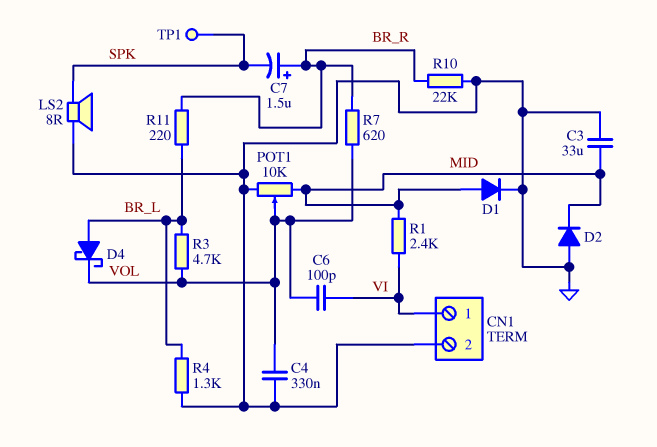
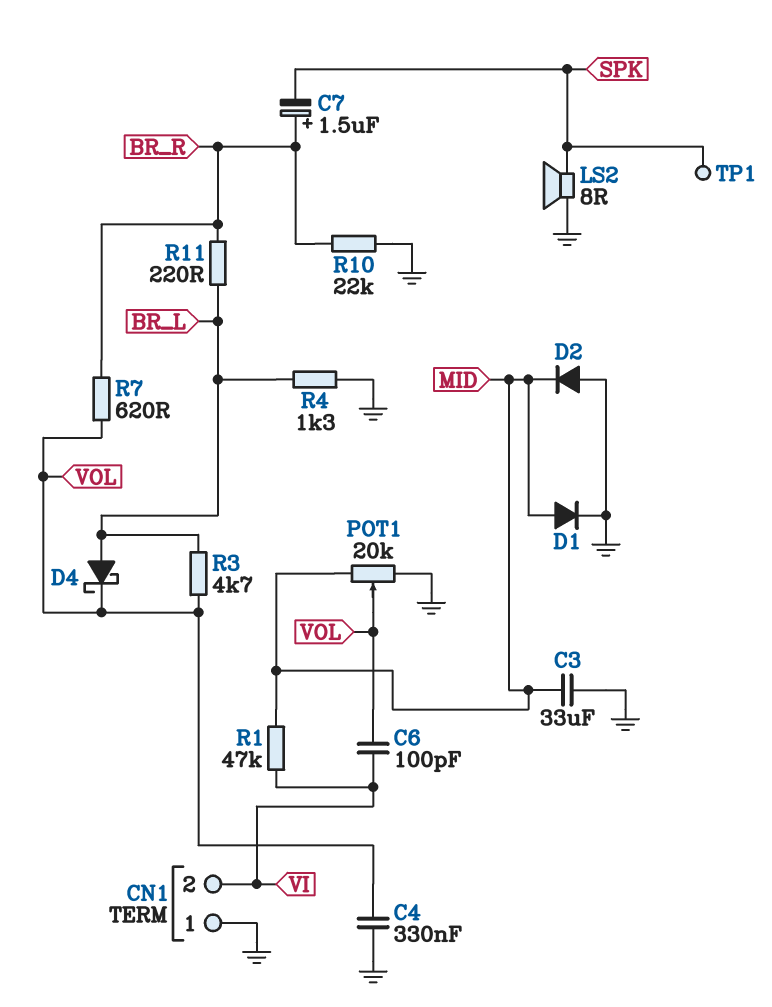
CN1 pin 1: VI -> GND
CN1 pin 2: GND -> VI
POT1: 10k (GND, MID, wiper VOL) -> 20k (GND, MID, wiper VOL)
R1: 2.4k (MID, VI) -> 47k (MID, VI)

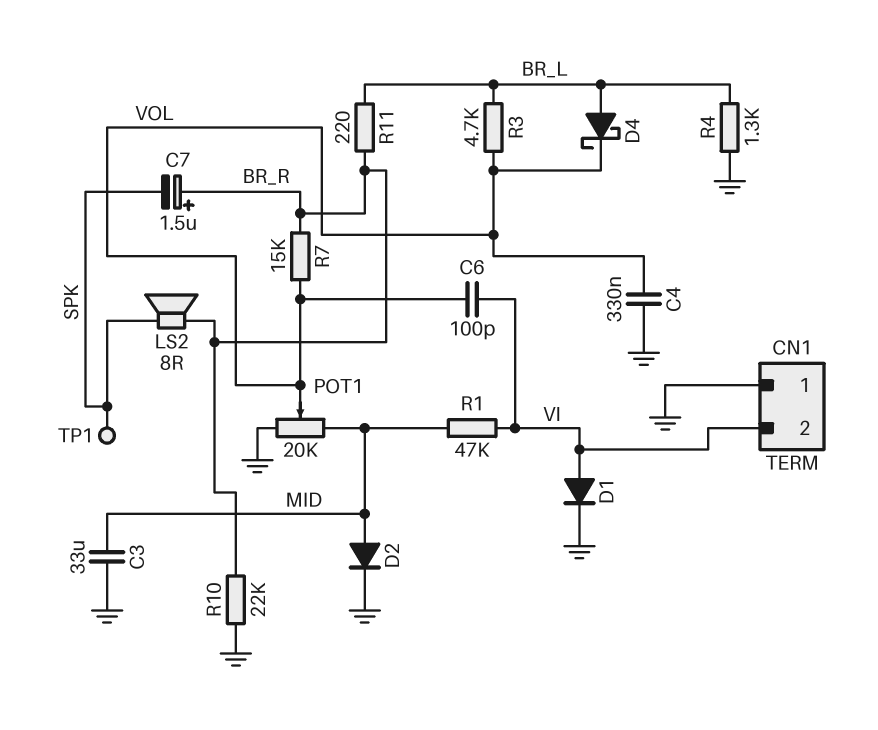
D1: diode (A MID, K GND) -> diode (A VI, K GND)
D2: diode (A GND, K MID) -> diode (A MID, K GND)
LS2: speaker 8R (GND, SPK) -> speaker 8R (BR_R, SPK)
R7: 620 (BR_R, VOL) -> 15k (BR_R, VOL)

